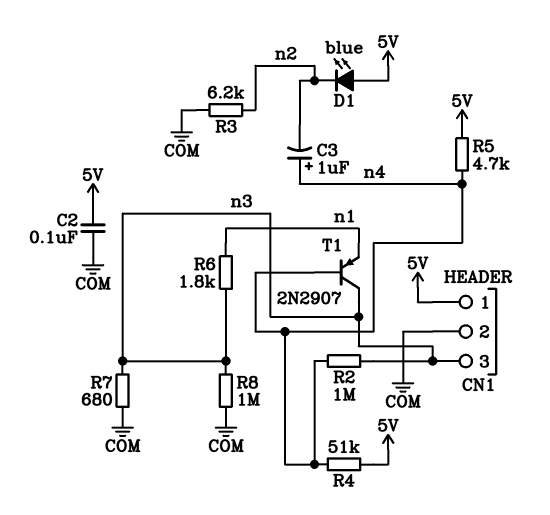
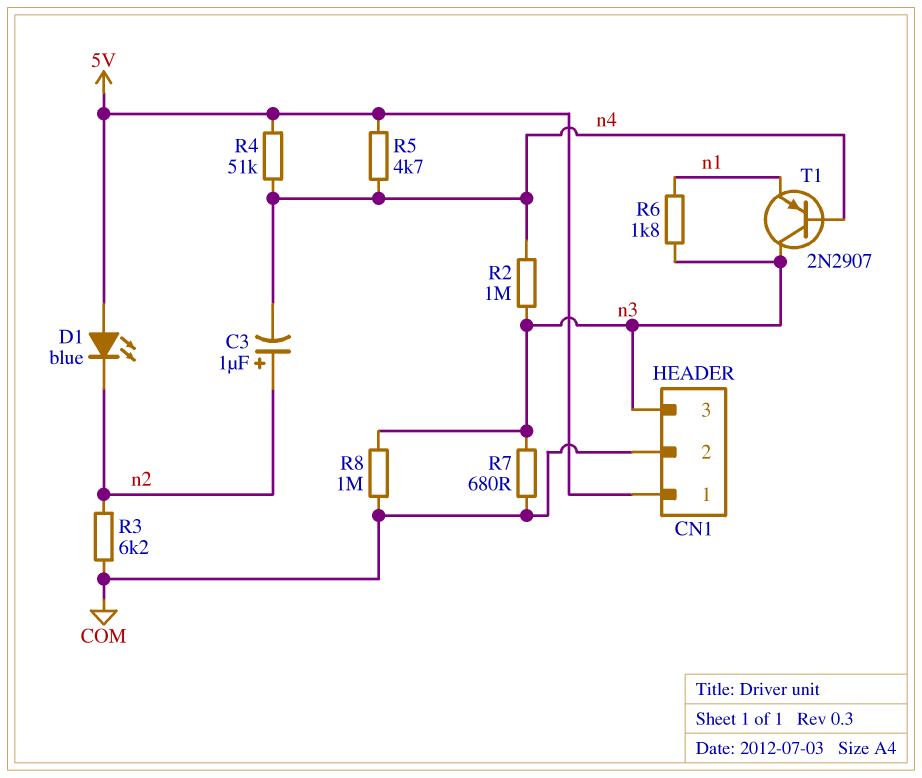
C2: 100nF (5V, COM) -> none
C3: 1uF (plus n4, minus n2) -> 1uF (plus n2, minus n4)

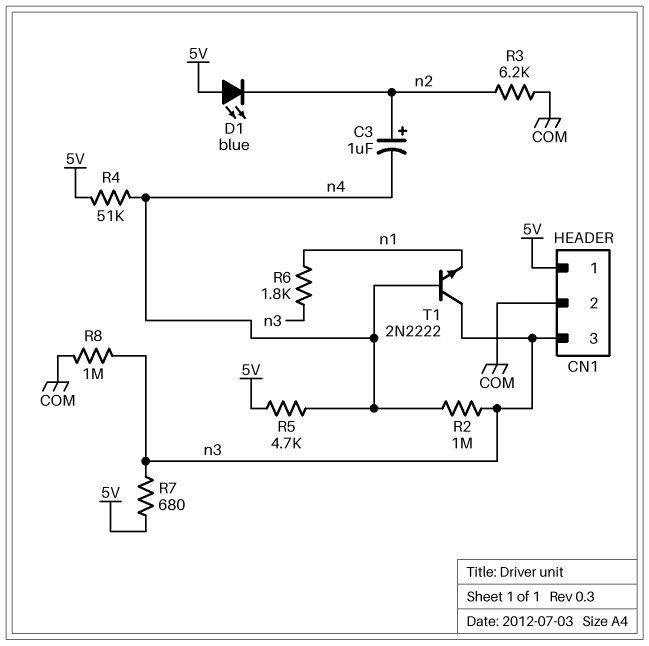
R7: 680 (COM, n3) -> 680 (5V, n3)
T1: PNP 2N2907 (B n4, C n3, E n1) -> NPN 2N2222 (B n4, C n3, E n1)

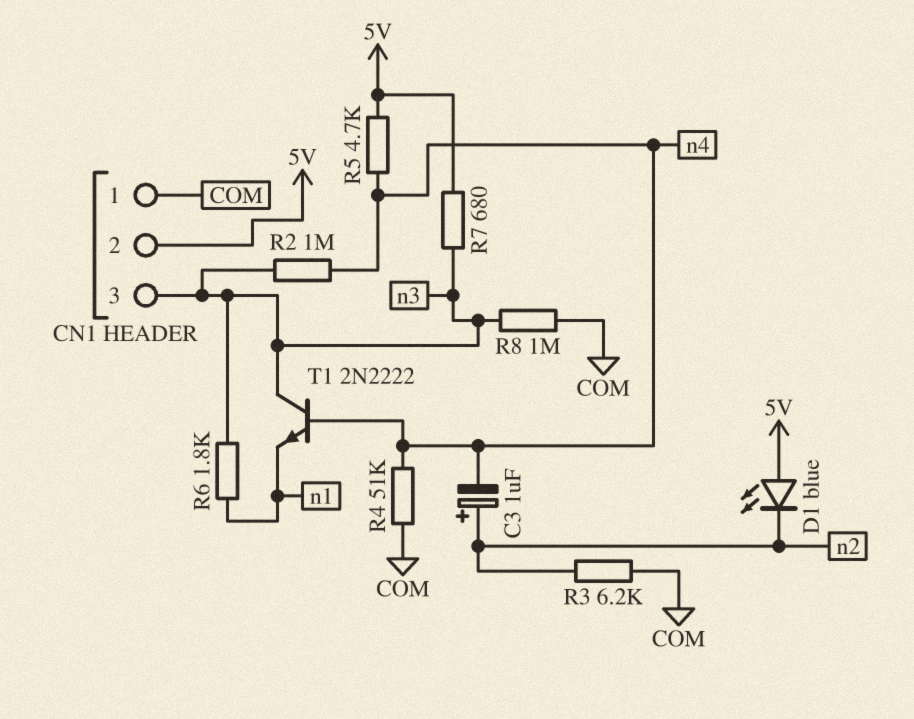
CN1 pin 1: 5V -> COM
CN1 pin 2: COM -> 5V
R4: 51k (5V, n4) -> 51k (COM, n4)

